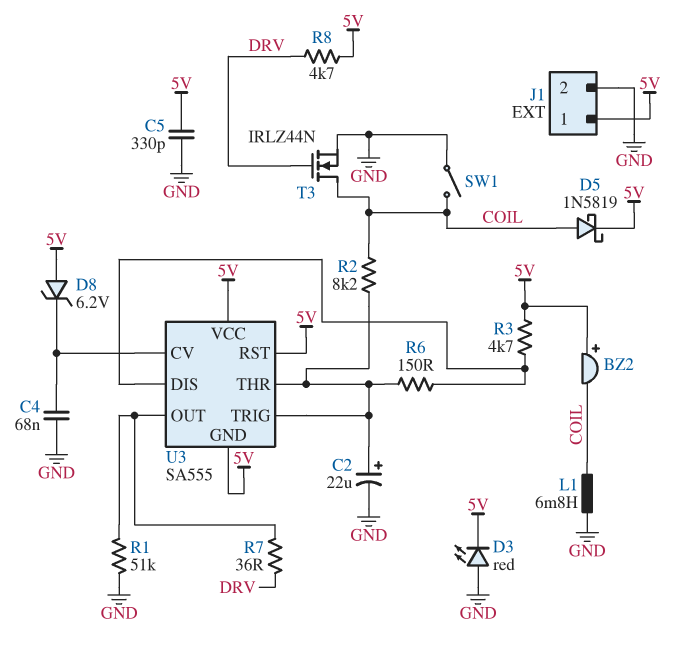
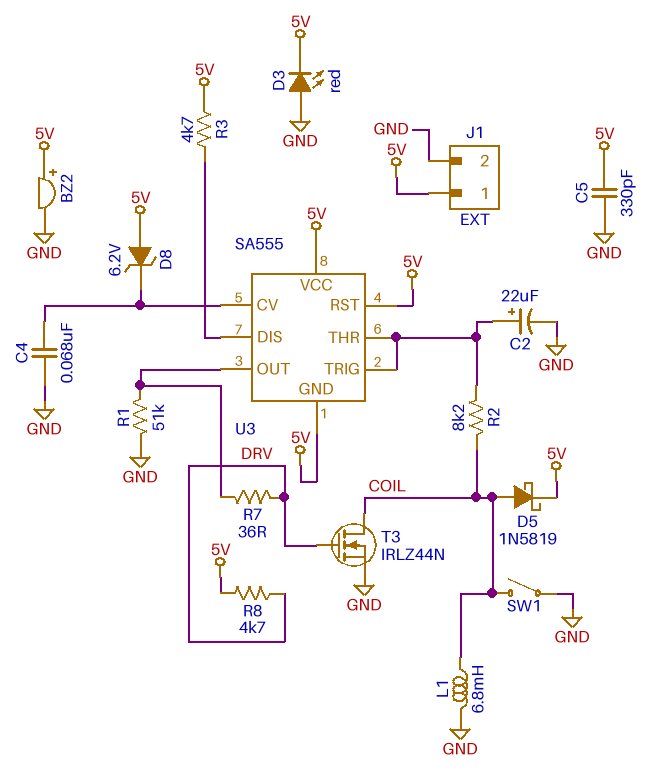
BZ2: buzzer (plus 5V, minus COIL) -> buzzer (plus 5V, minus GND)
R6: 150 (U3/DIS, U3/THR) -> none

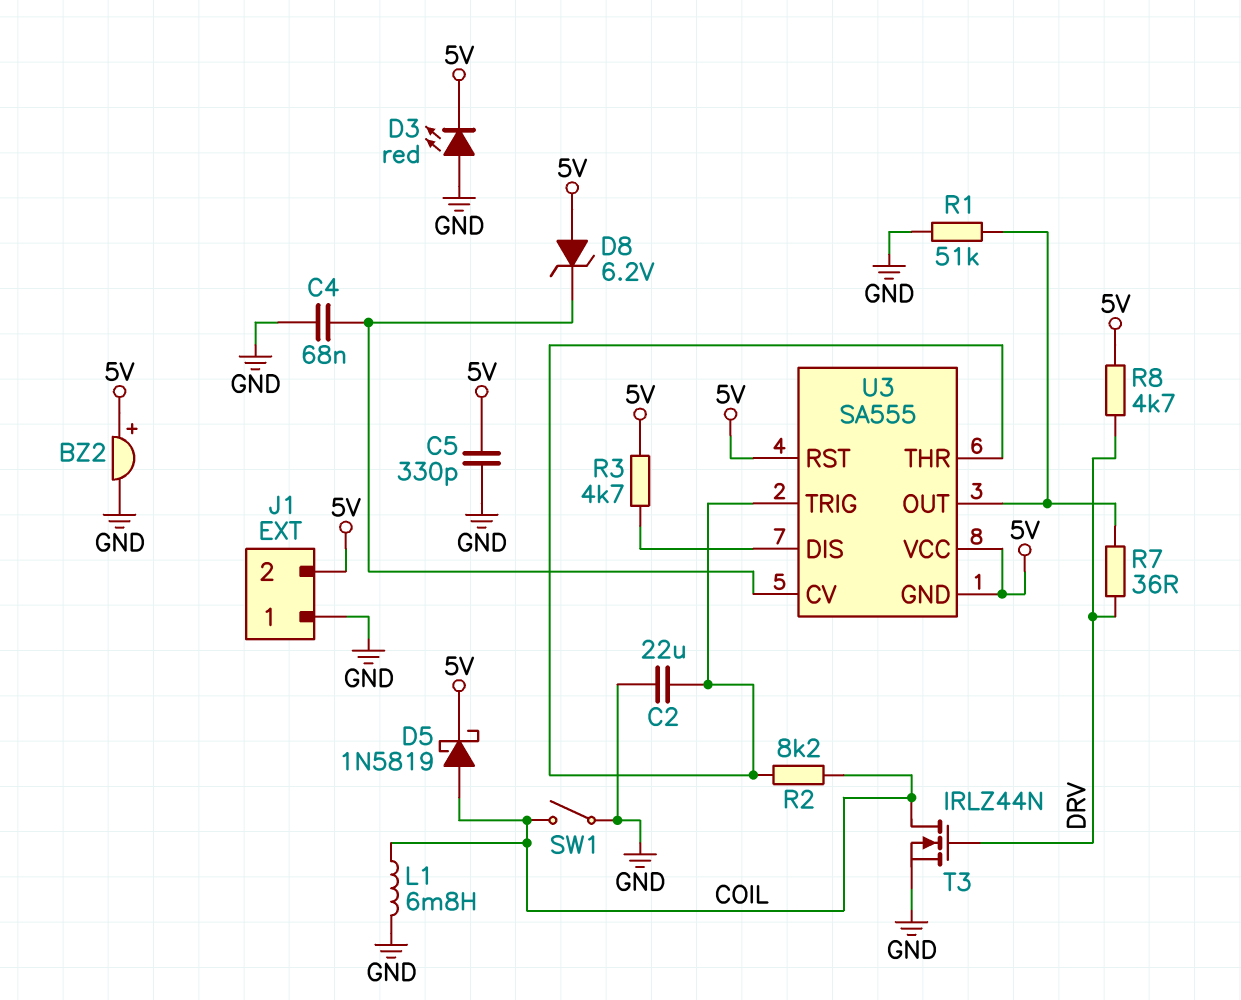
C2: 22uF (plus U3/THR, minus GND) -> 22uF (GND, U3/THR)
J1 pin 1: 5V -> GND
J1 pin 2: GND -> 5V

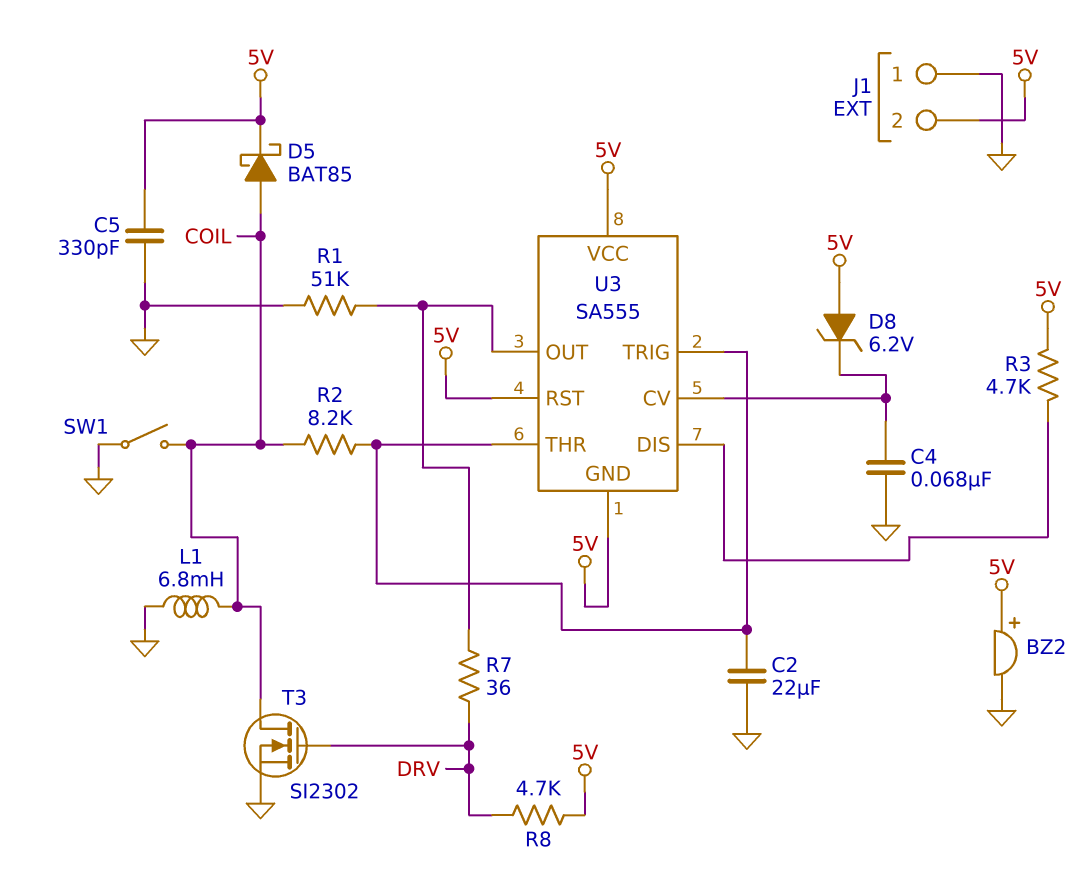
D3: LED red (A GND, K 5V) -> none
D5: schottky 1N5819 (A COIL, K 5V) -> schottky BAT85 (A COIL, K 5V)
T3: NMOS IRLZ44N (G DRV, D COIL, S GND) -> NMOS SI2302 (G DRV, D COIL, S GND)

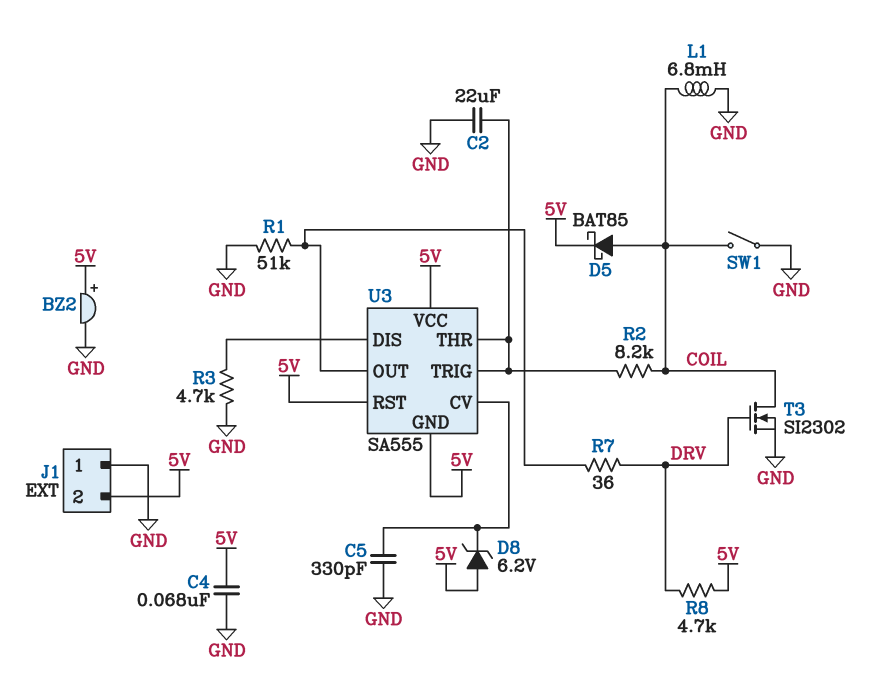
C4: 68nF (GND, U3/CV) -> 68nF (5V, GND)
C5: 330pF (5V, GND) -> 330pF (GND, U3/CV)
R3: 4.7k (5V, U3/DIS) -> 4.7k (GND, U3/DIS)

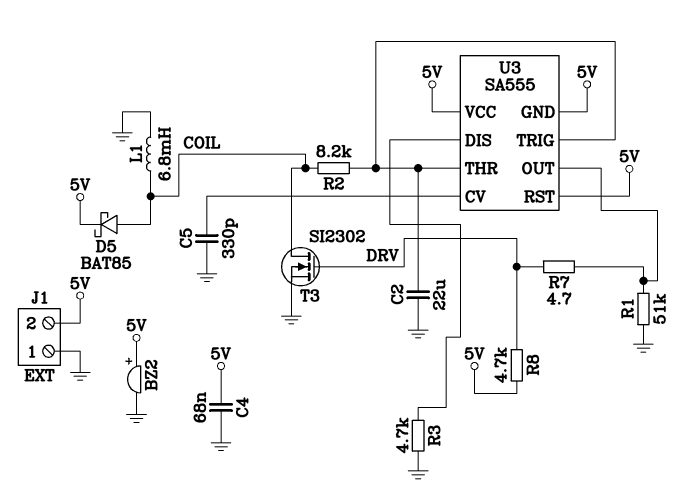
D8: zener 6.2V (A 5V, K U3/CV) -> none
R7: 36 (DRV, U3/OUT) -> 4.7 (DRV, U3/OUT)
SW1: switch (COIL, GND) -> none

